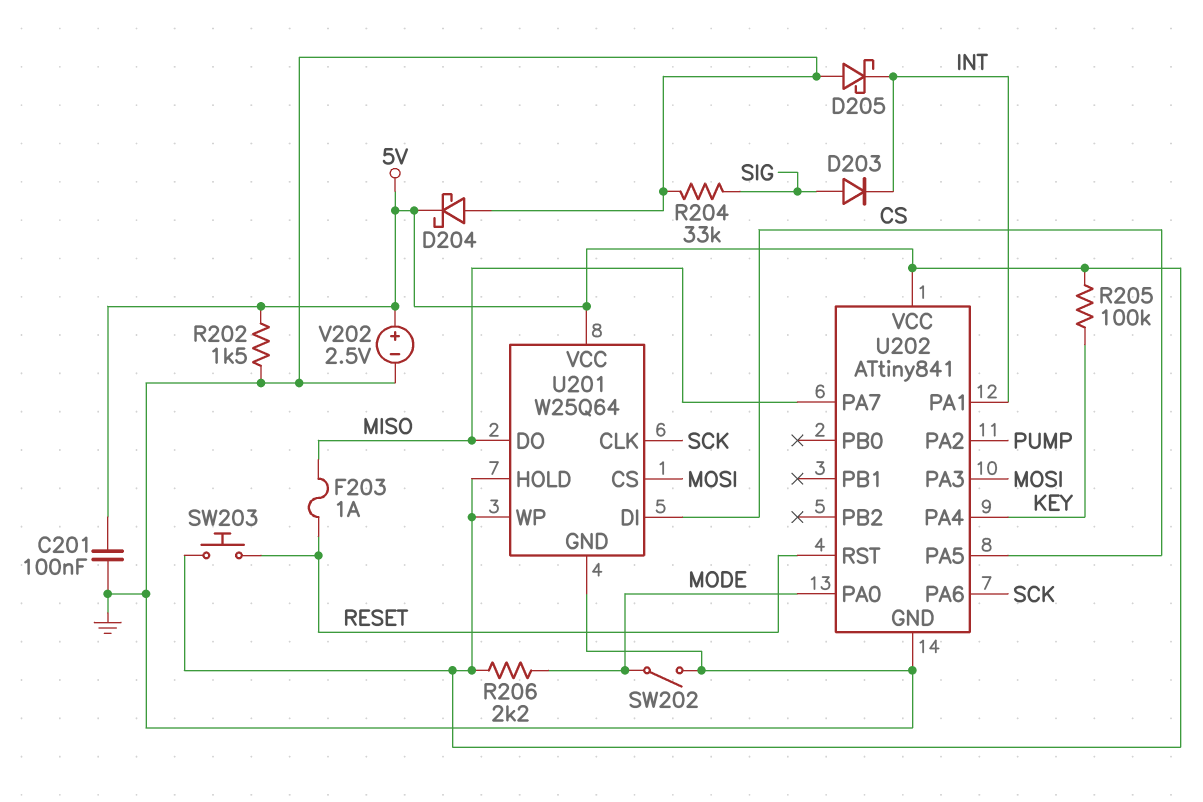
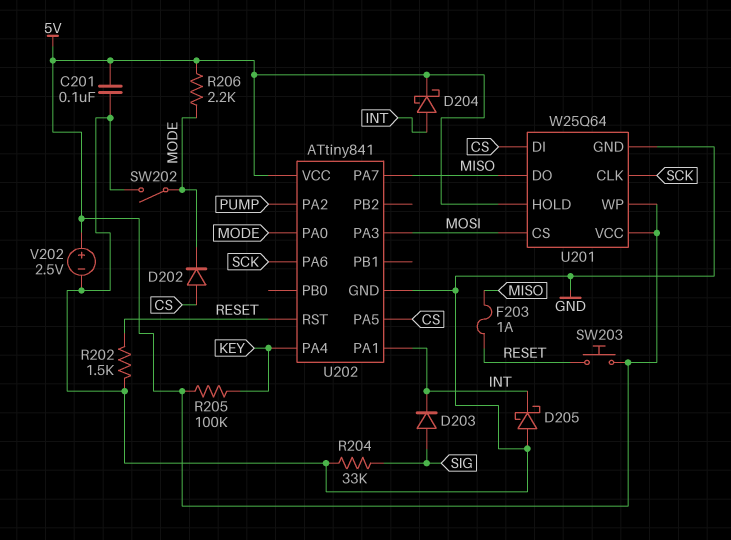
D202: none -> diode (A CS, K MODE)
D204: schottky (A GND, K 5V) -> schottky (A INT, K 5V)
R202: 1.5k (5V, GND) -> 1.5k (GND, RESET)

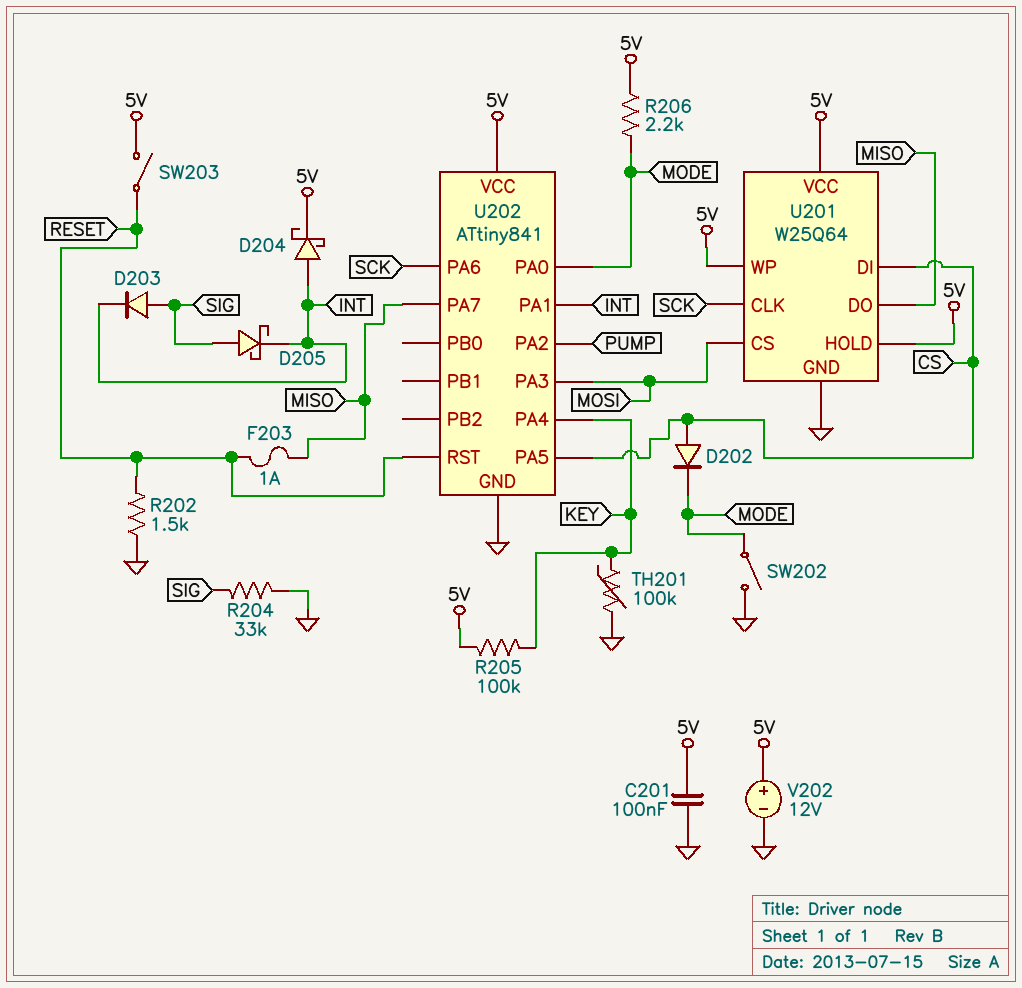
D205: schottky (A GND, K INT) -> schottky (A SIG, K INT)
SW203: button (5V, RESET) -> switch (5V, RESET)
TH201: none -> 100k (GND, KEY)
V202: 2.5V (plus 5V, minus GND) -> 12V (plus 5V, minus GND)

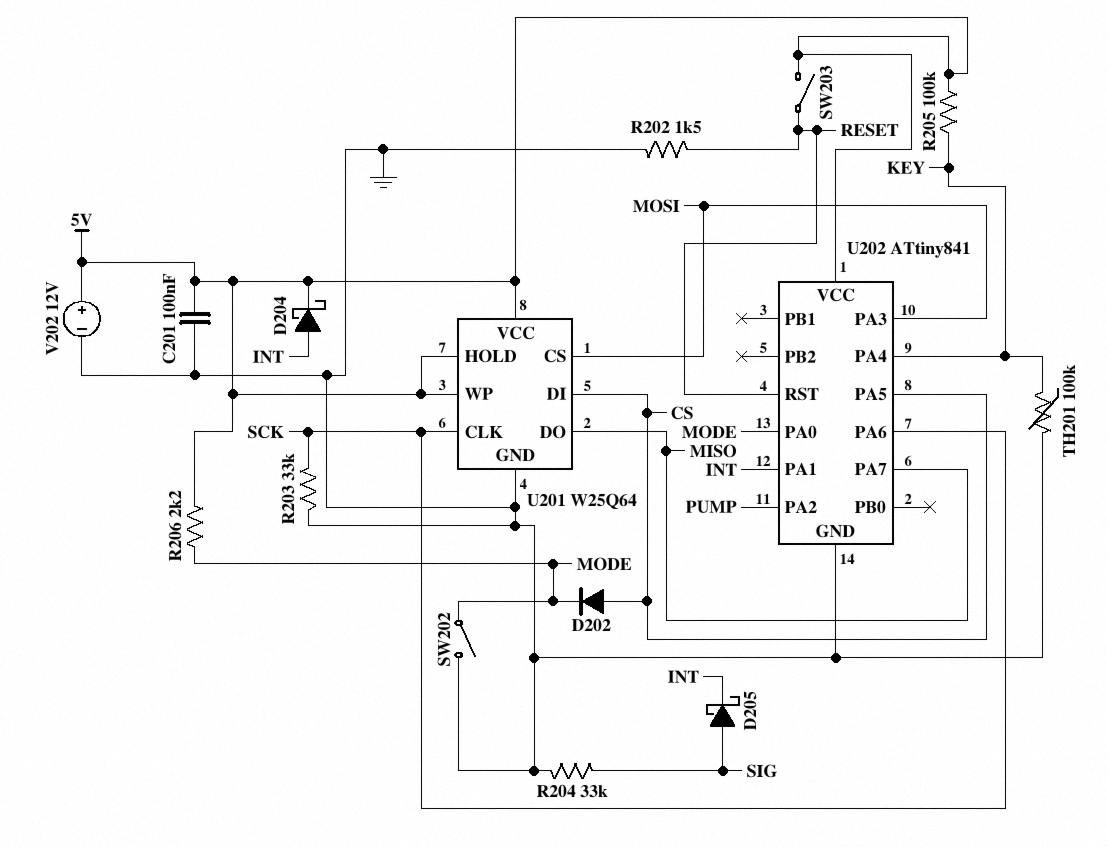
D203: diode (A SIG, K INT) -> none
F203: 1A (MISO, RESET) -> none
R203: none -> 33k (GND, SCK)

